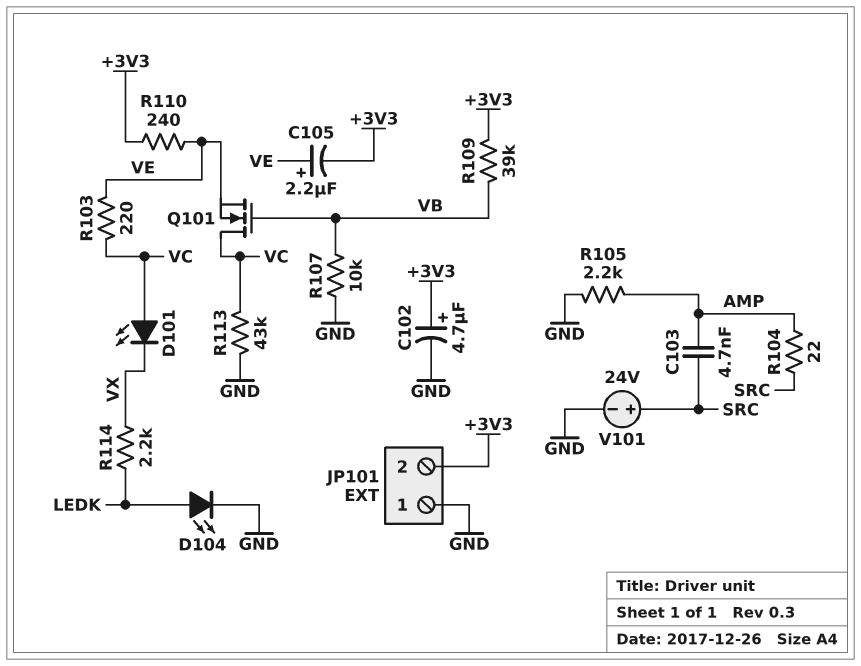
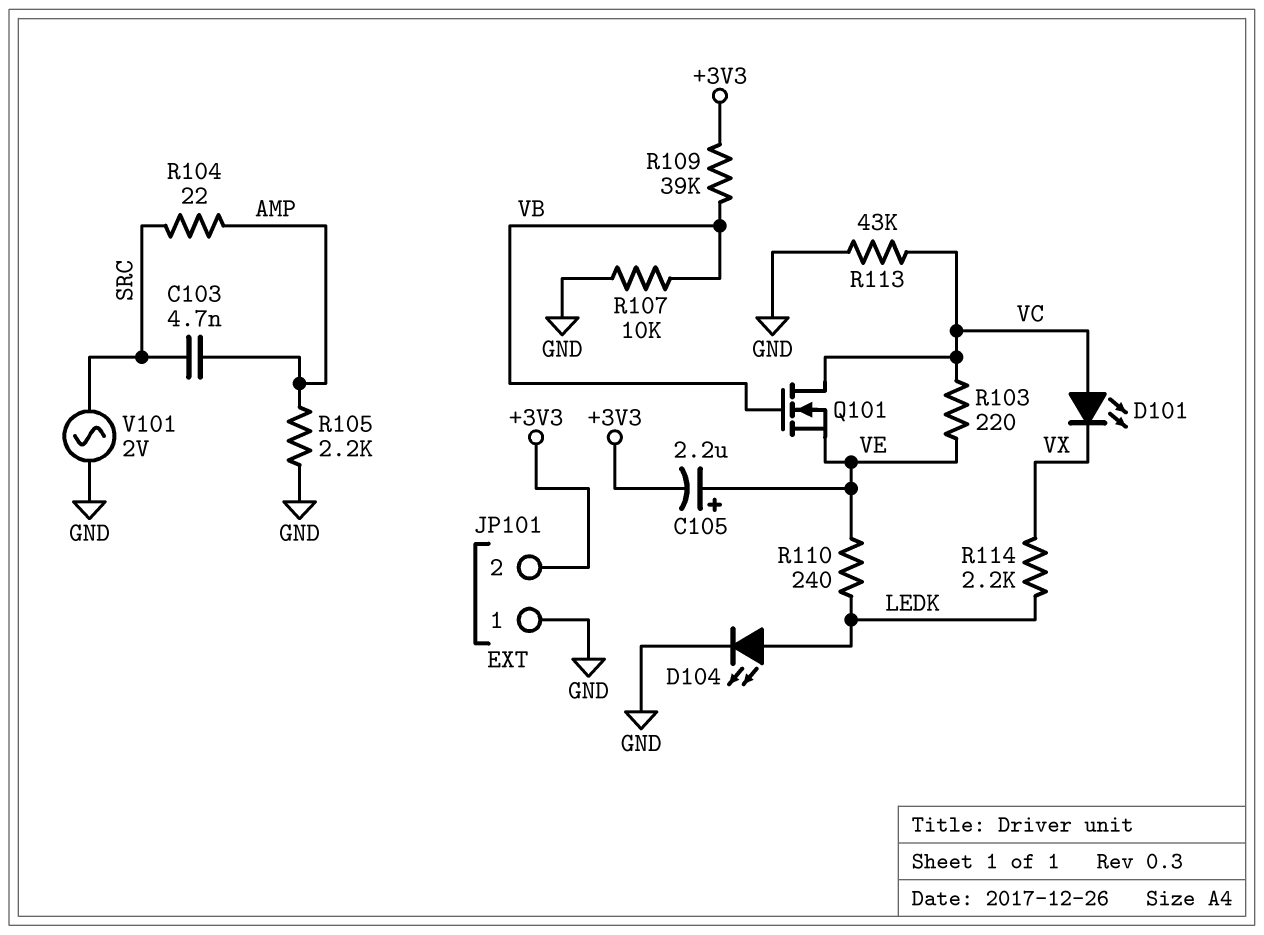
C102: 4.7uF (plus +3V3, minus GND) -> none
R110: 240 (+3V3, VE) -> 240 (LEDK, VE)
V101: 24V (plus SRC, minus GND) -> AC 2V (GND, SRC)

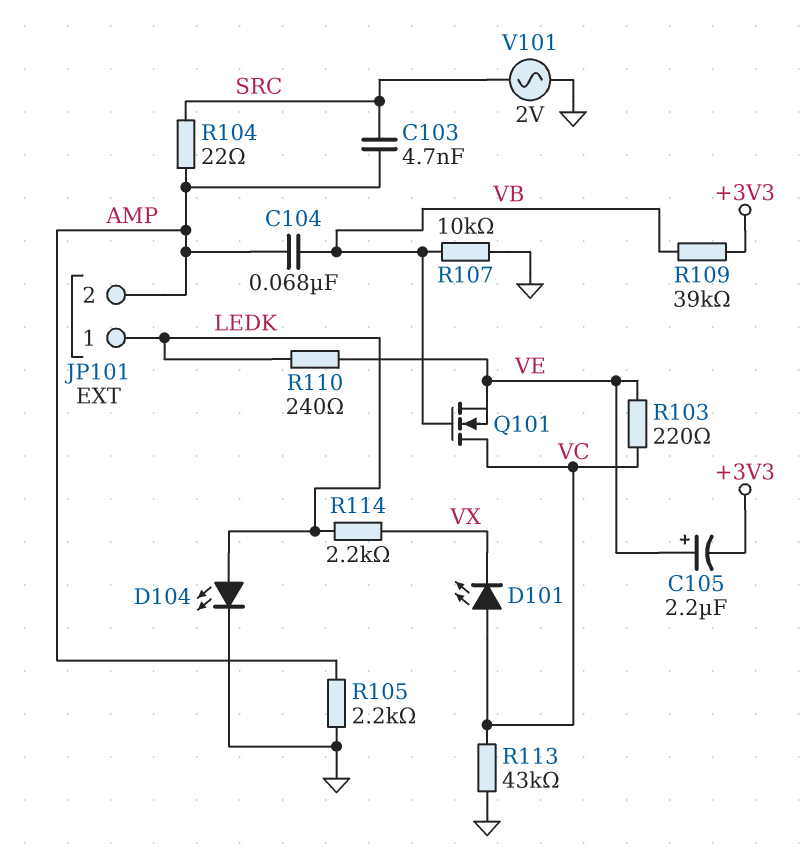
C104: none -> 68nF (AMP, VB)
JP101 pin 1: GND -> LEDK
JP101 pin 2: +3V3 -> AMP

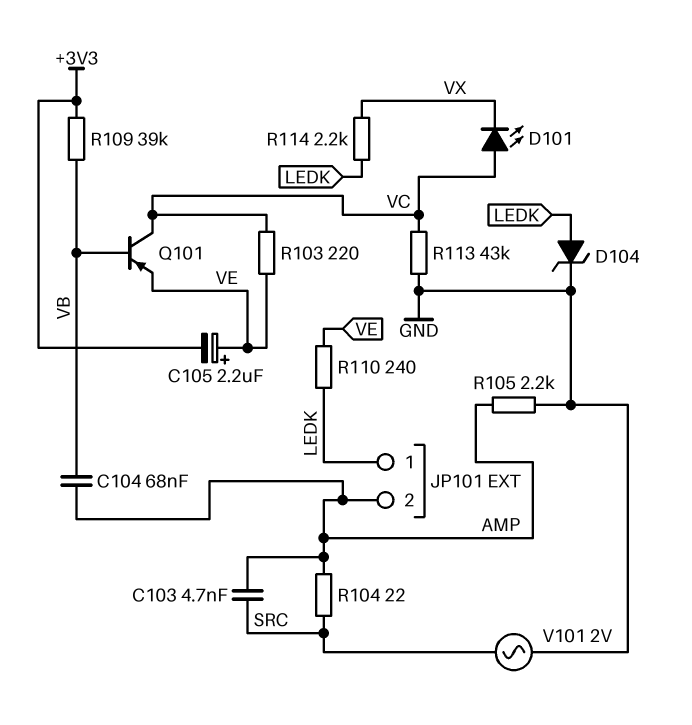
D104: LED (A LEDK, K GND) -> zener (A LEDK, K GND)
Q101: NMOS (G VB, D VC, S VE) -> PNP (B VB, C VC, E VE)
R107: 10k (GND, VB) -> none

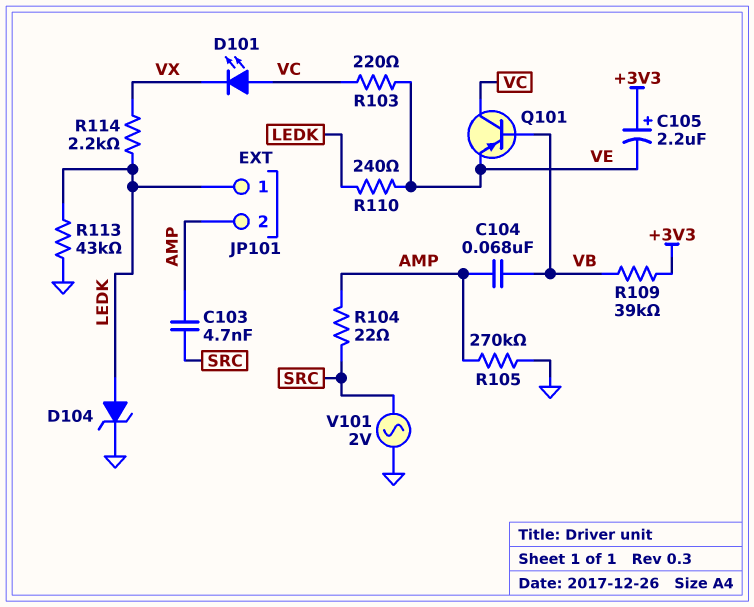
C105: 2.2uF (plus VE, minus +3V3) -> 2.2uF (plus +3V3, minus VE)
R105: 2.2k (AMP, GND) -> 270k (AMP, GND)
R113: 43k (GND, VC) -> 43k (GND, LEDK)

